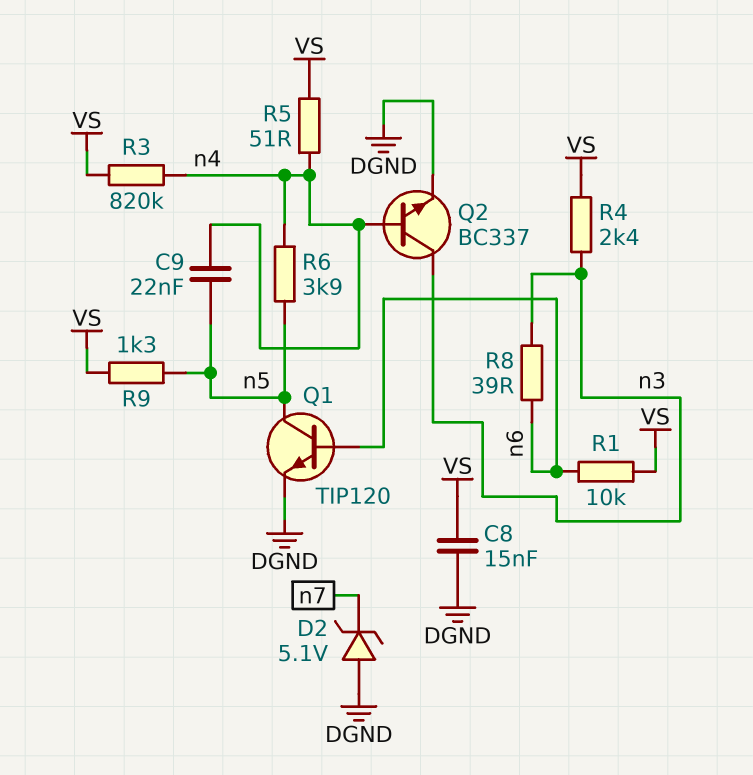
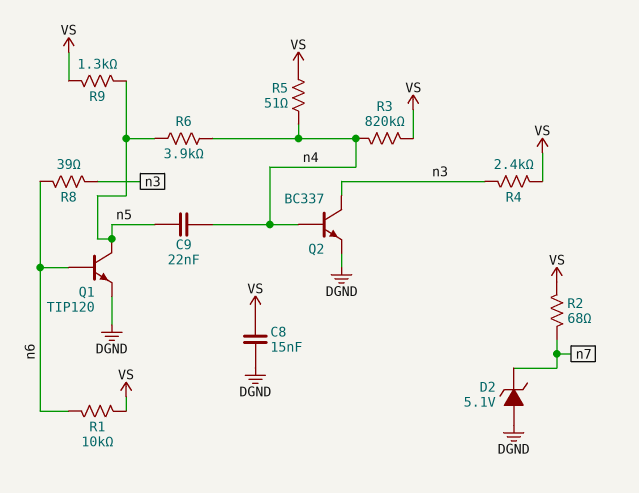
R2: none -> 68 (VS, n7)

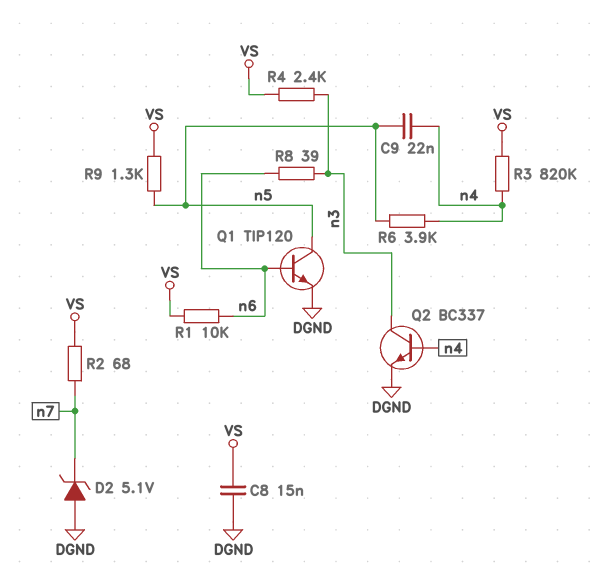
R5: 51 (VS, n4) -> none

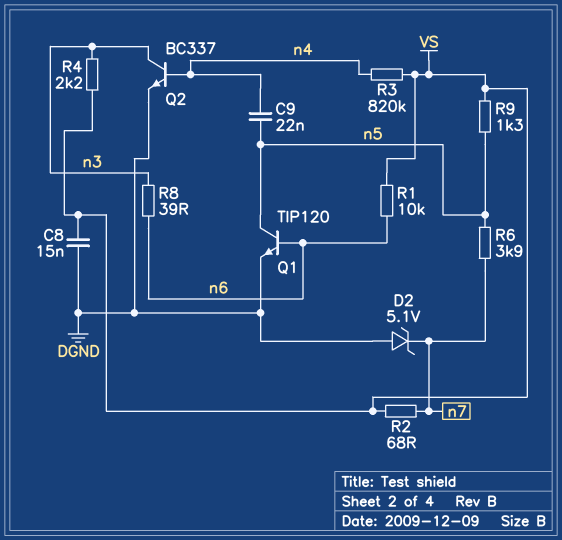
R4: 2.4k (VS, n3) -> 2.2k (VS, n3)
R6: 3.9k (n4, n5) -> 3.9k (n5, n7)

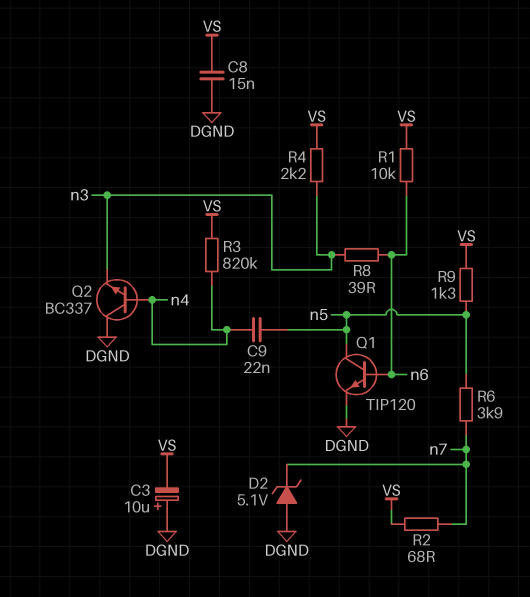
C3: none -> 10uF (plus DGND, minus VS)
Q2: NPN BC337 (B n4, C n3, E DGND) -> NPN BC337 (B n4, C DGND, E n3)

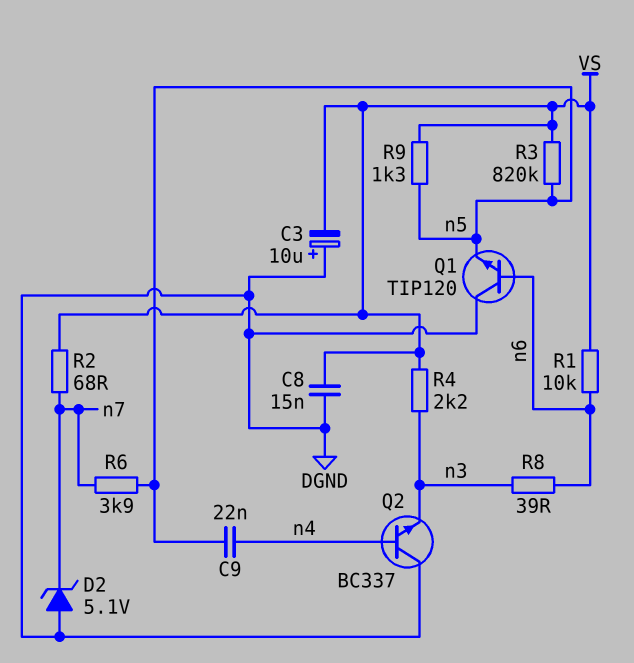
Q1: NPN TIP120 (B n6, C n5, E DGND) -> NPN TIP120 (B n6, C DGND, E n5)
R3: 820k (VS, n4) -> 820k (VS, n5)

